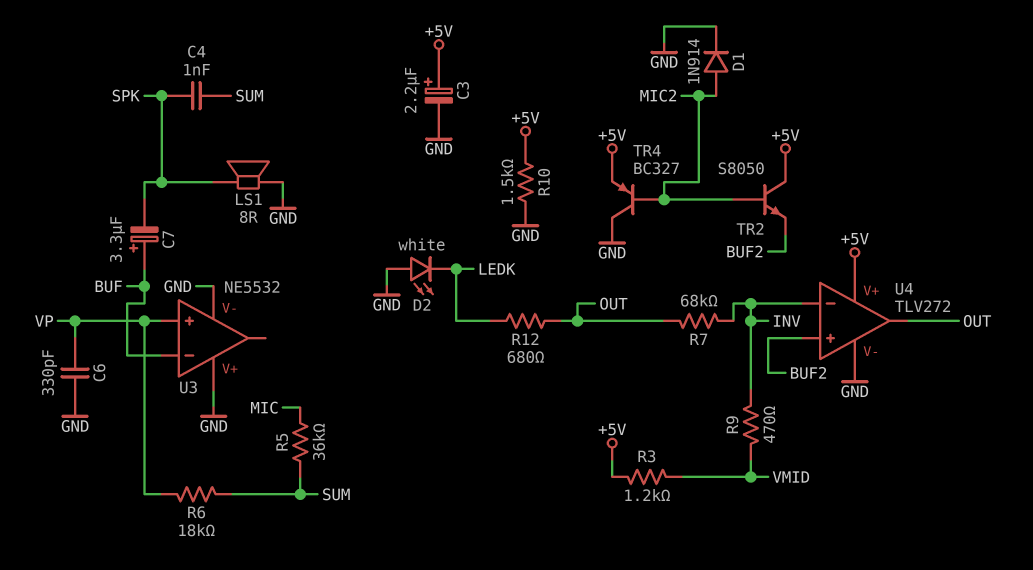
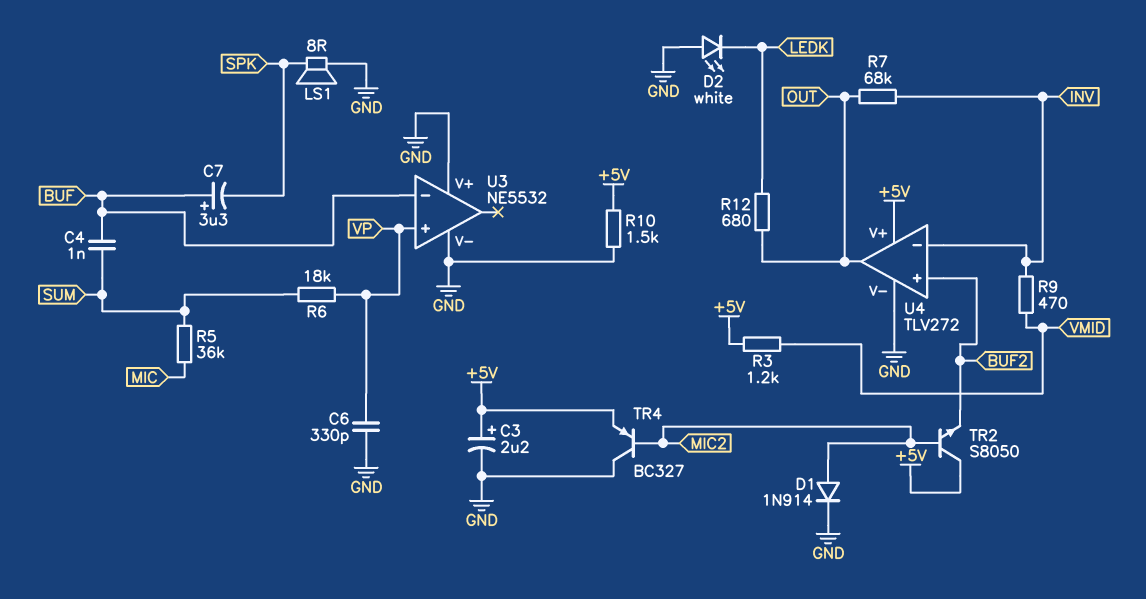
C4: 1nF (SPK, SUM) -> 1nF (BUF, SUM)

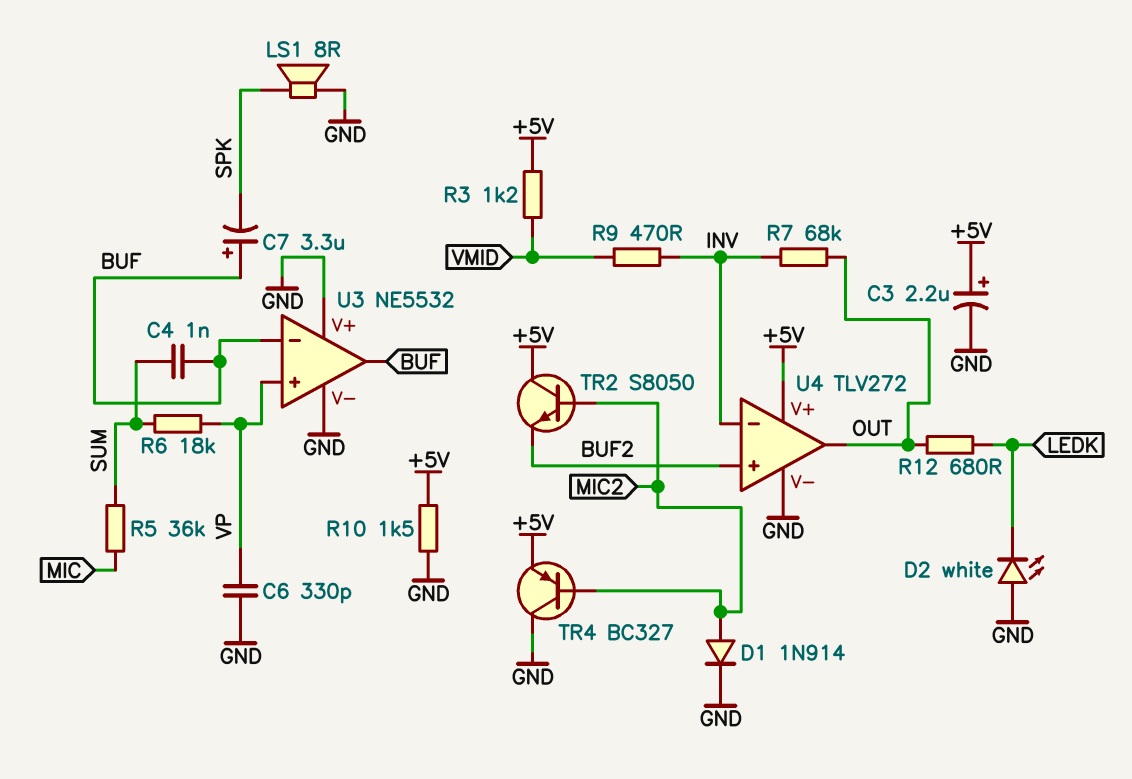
U3 pin out: none -> BUF

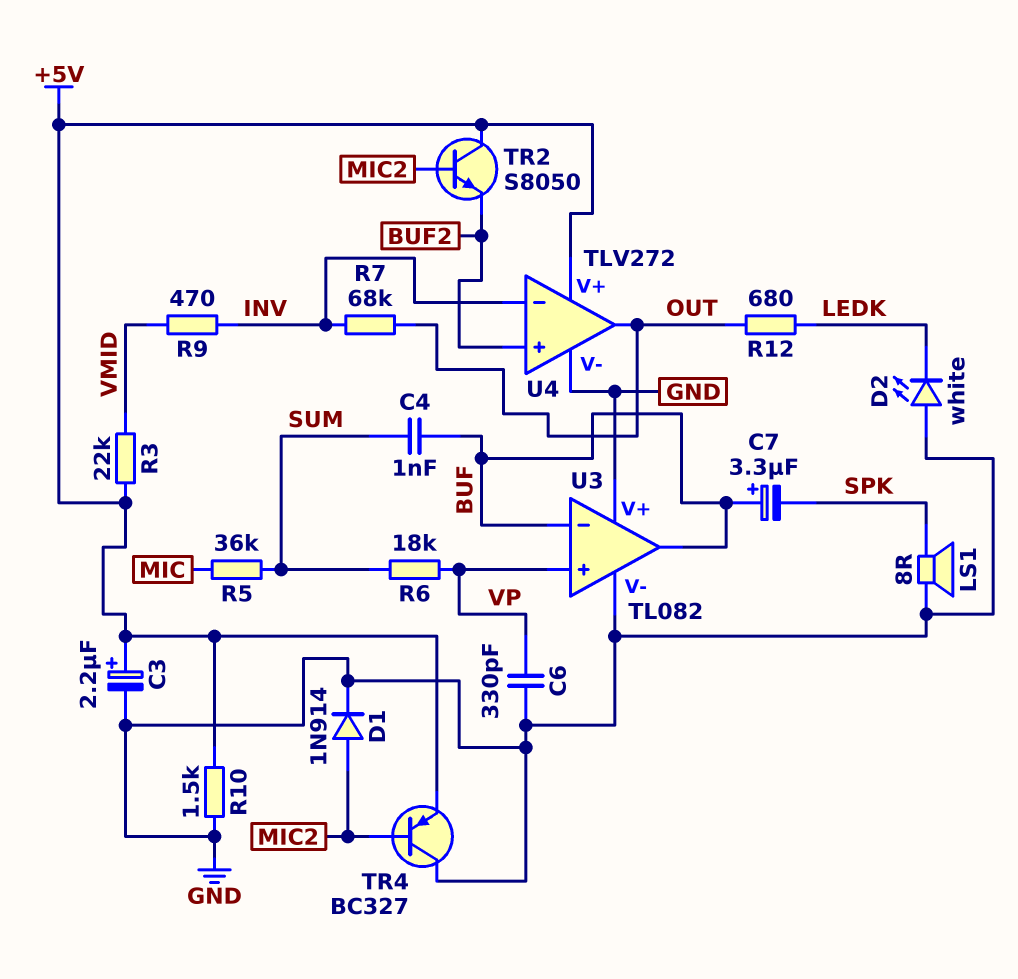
R3: 1.2k (+5V, VMID) -> 22k (+5V, VMID)
U3: NE5532 -> TL082

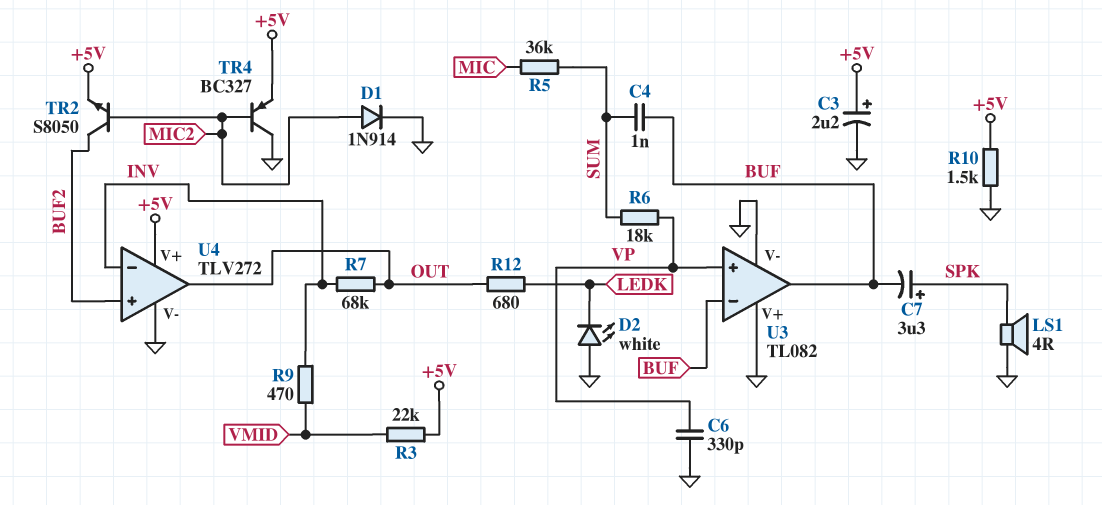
C7: 3.3uF (plus BUF, minus SPK) -> 3.3uF (plus SPK, minus BUF)
LS1: speaker 8R (GND, SPK) -> speaker 4R (GND, SPK)
TR2: NPN S8050 (B MIC2, C +5V, E BUF2) -> NPN S8050 (B MIC2, C BUF2, E +5V)

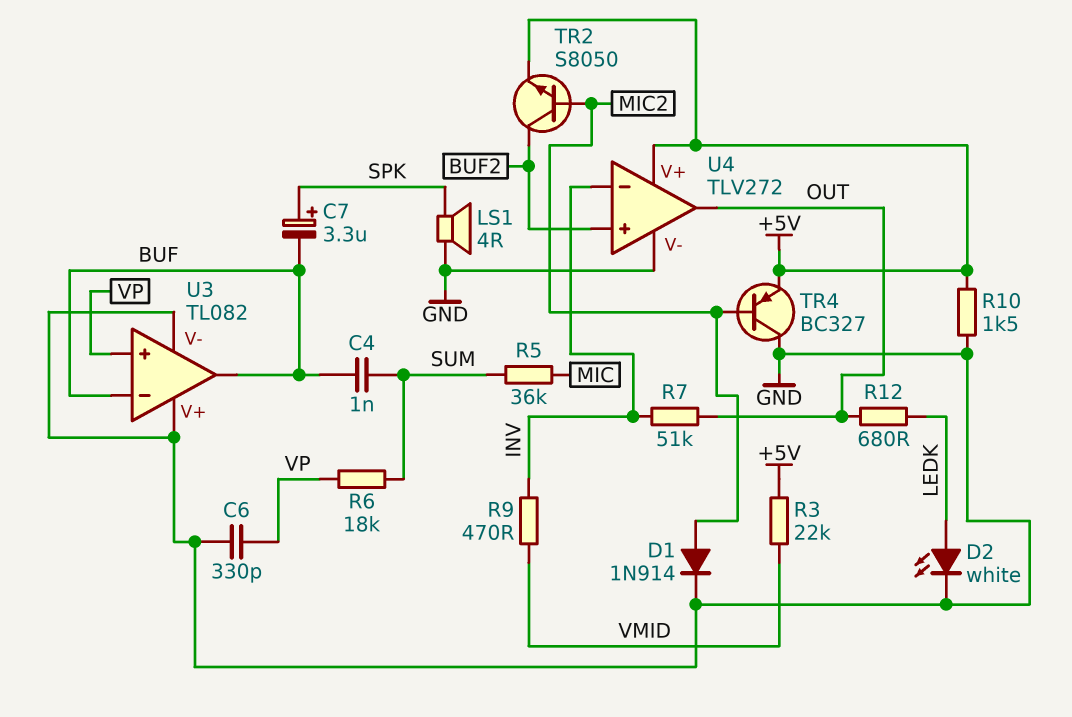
C3: 2.2uF (plus +5V, minus GND) -> none
D2: LED white (A GND, K LEDK) -> LED white (A LEDK, K GND)
R7: 68k (INV, OUT) -> 51k (INV, OUT)

